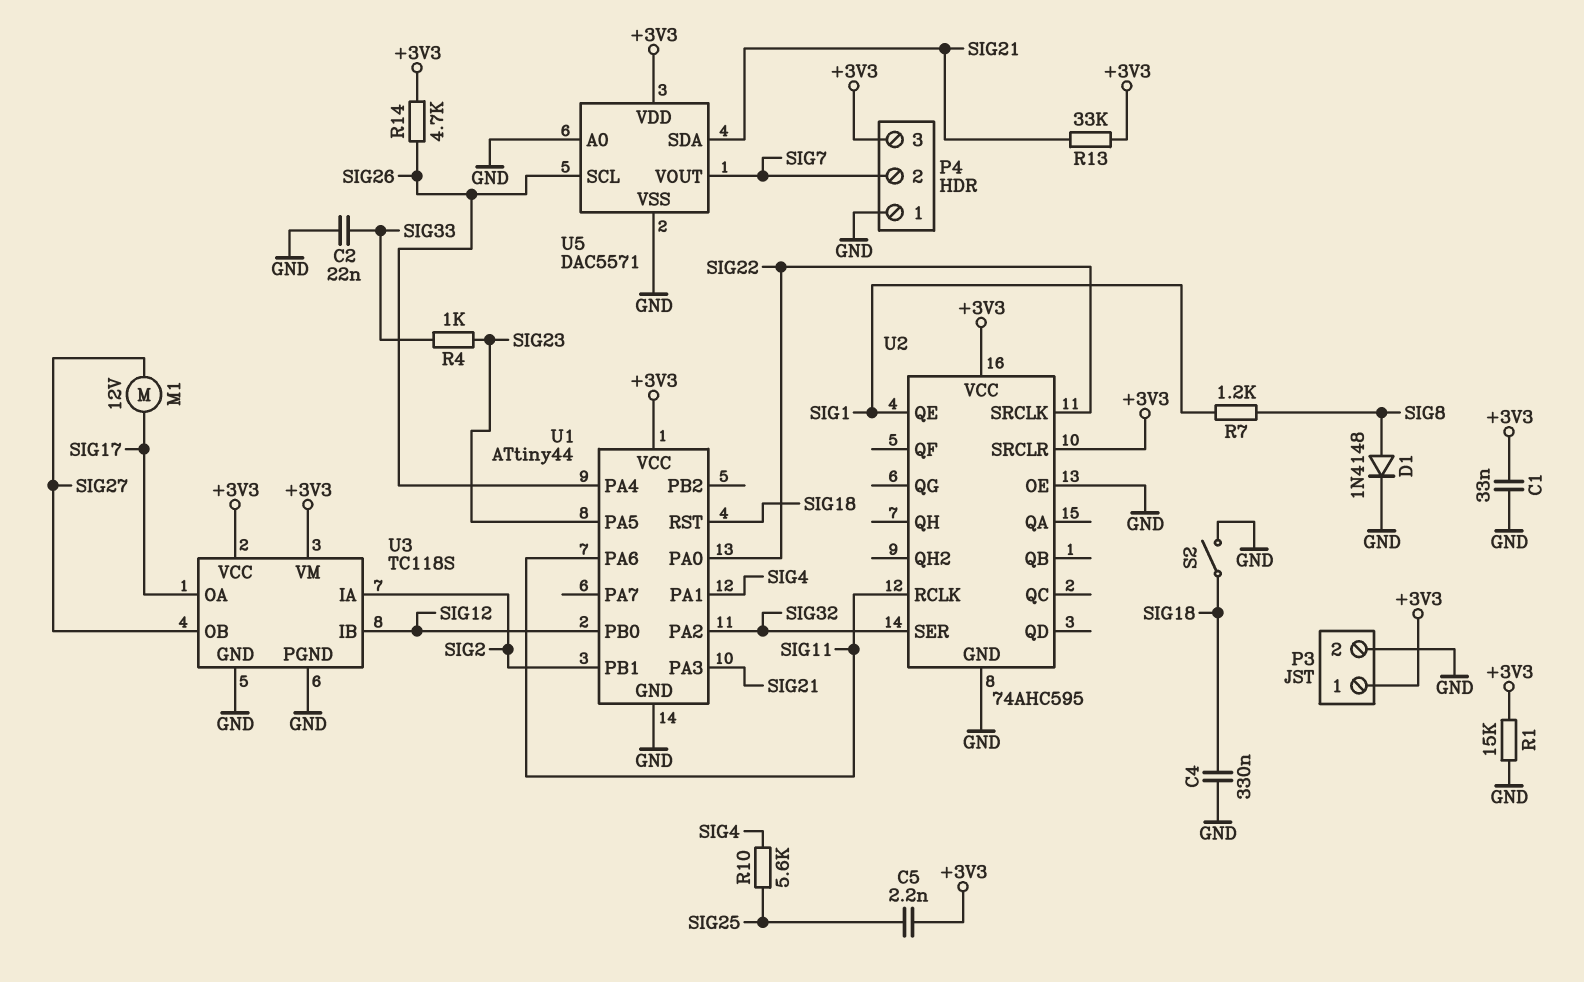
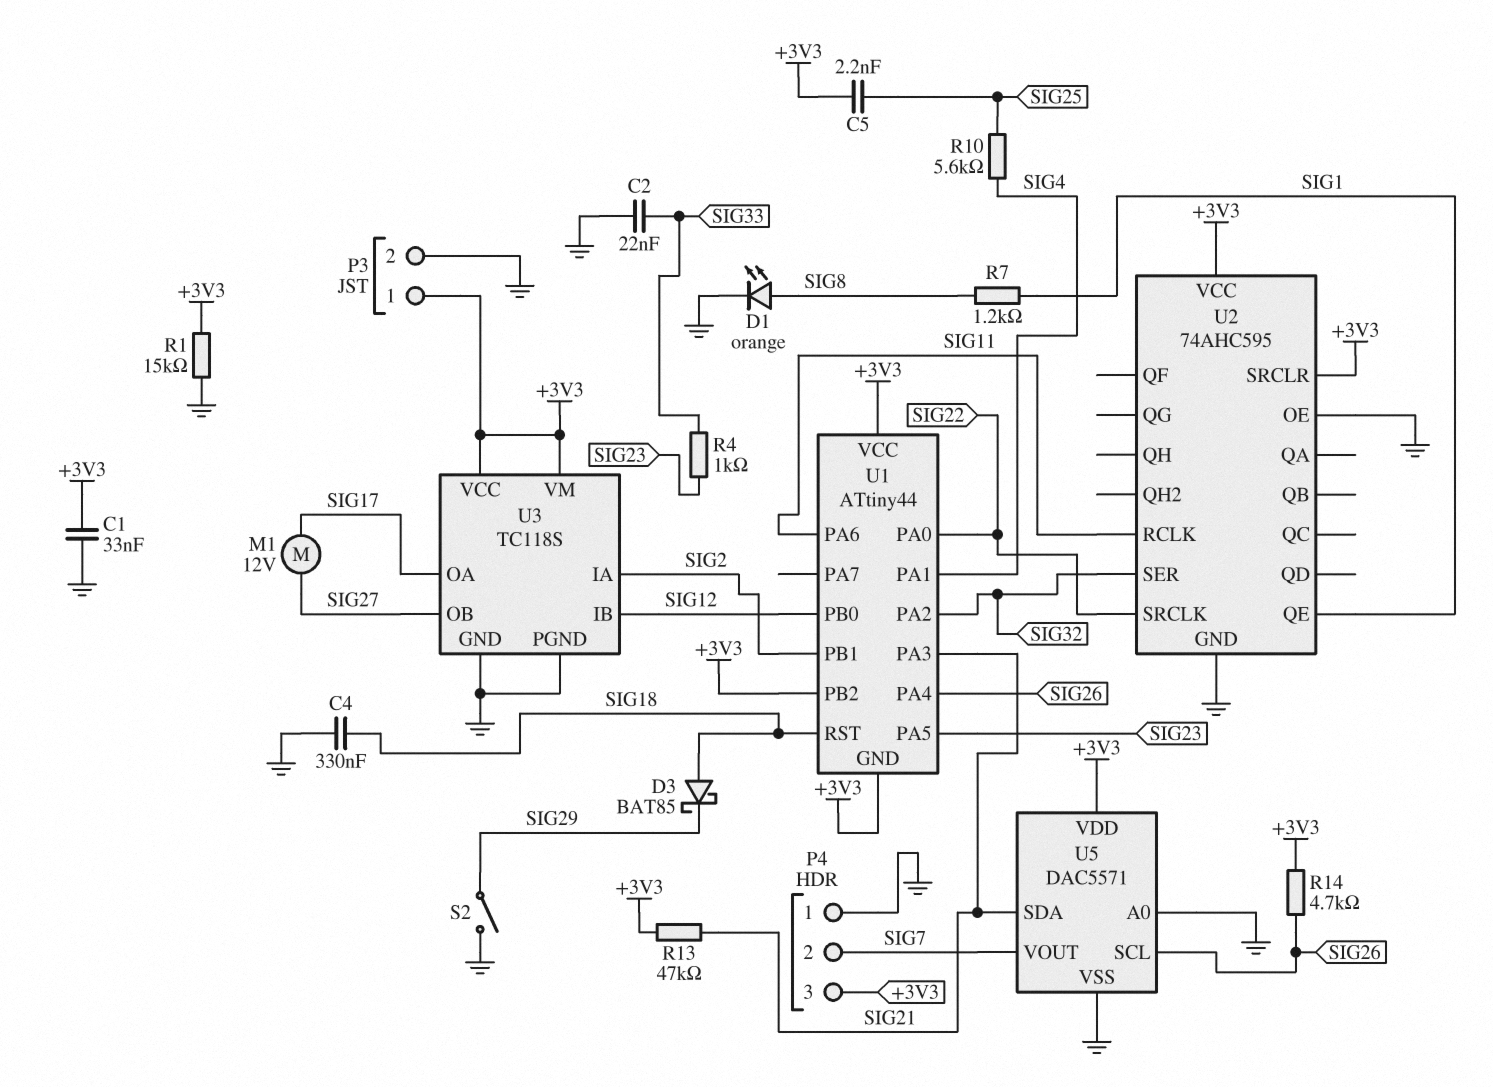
D1: diode 1N4148 (A SIG8, K GND) -> LED orange (A SIG8, K GND)
D3: none -> schottky BAT85 (A SIG18, K SIG29)
R13: 33k (+3V3, SIG21) -> 47k (+3V3, SIG21)
S2: switch (GND, SIG18) -> switch (GND, SIG29)
U1 pin GND: GND -> +3V3
U1 pin PB2: none -> +3V3

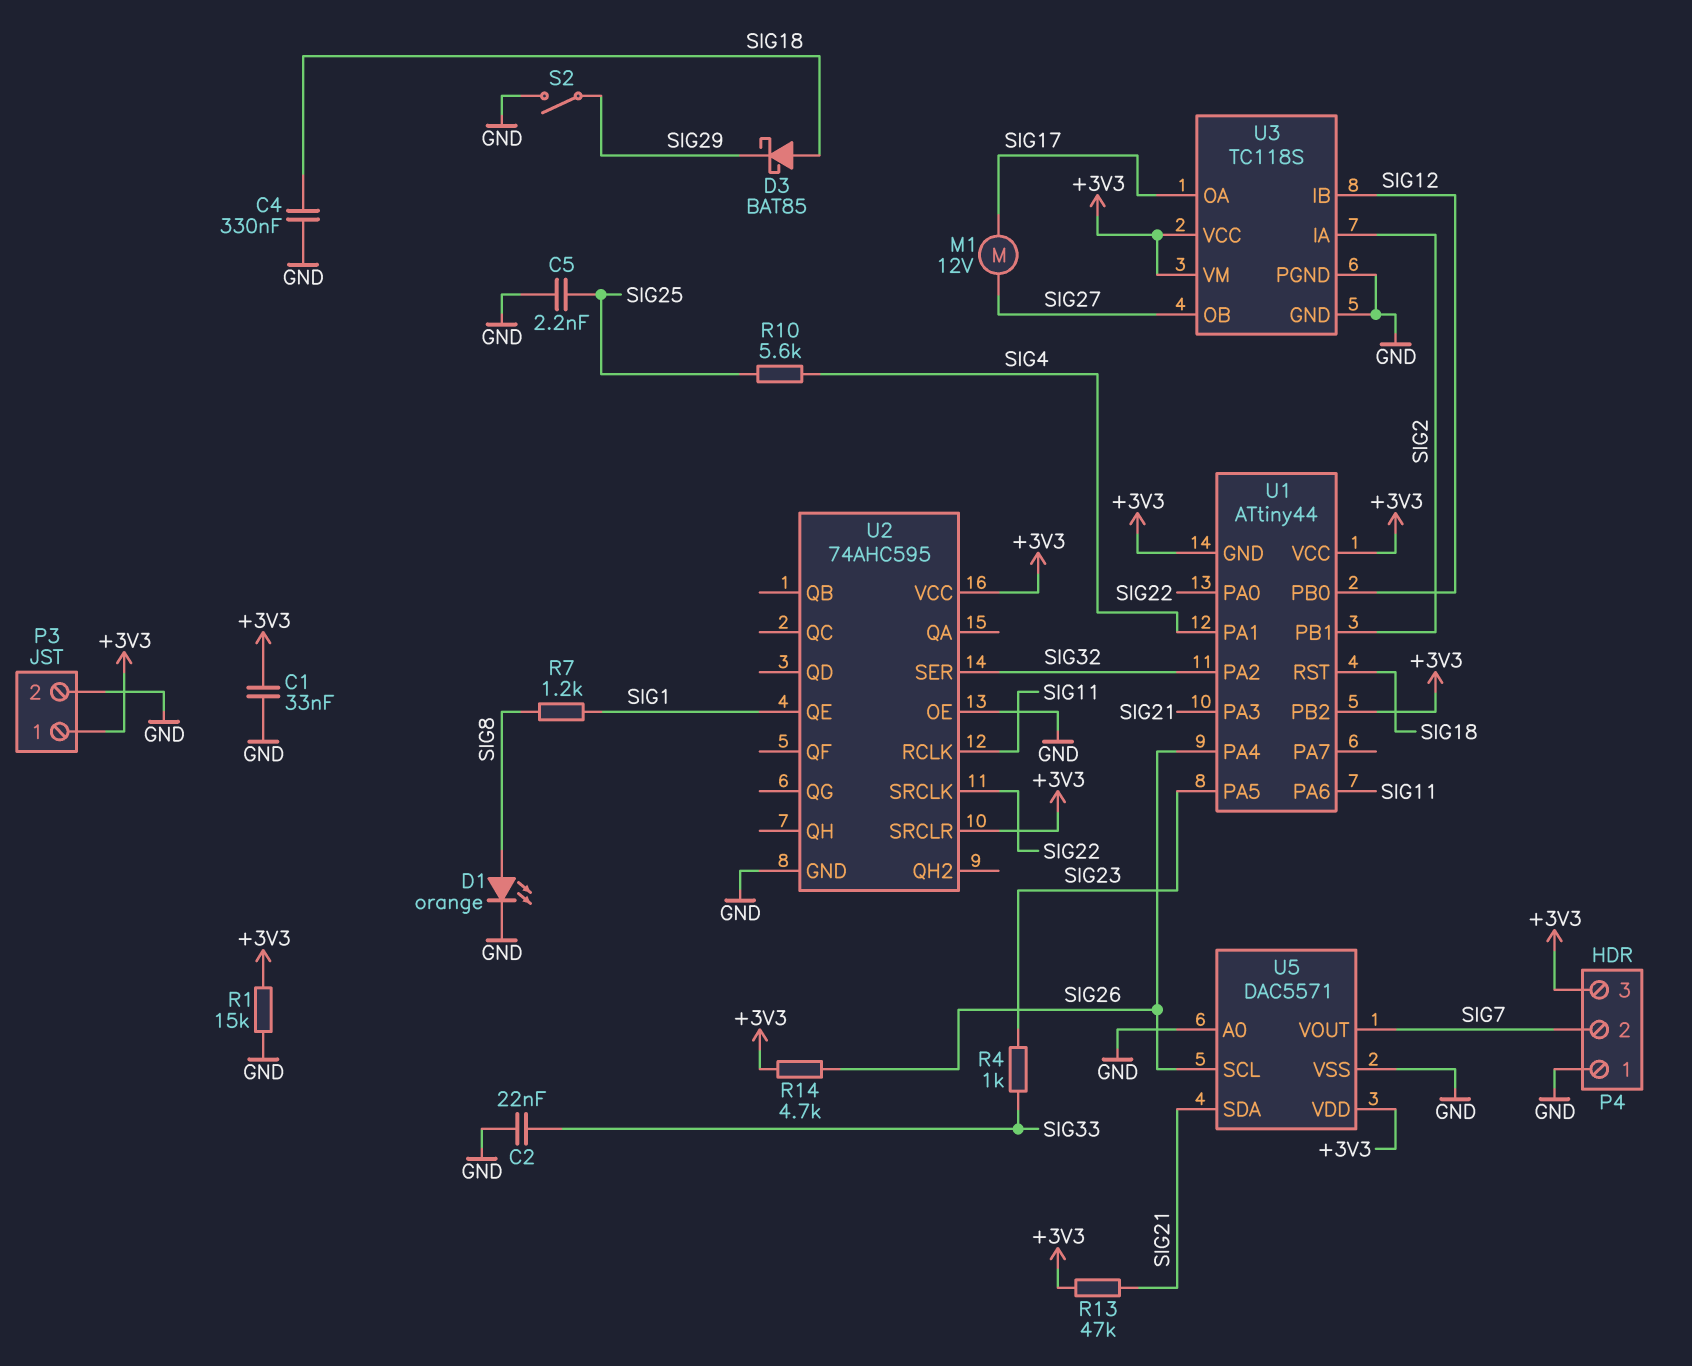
C5: 2.2nF (+3V3, SIG25) -> 2.2nF (GND, SIG25)

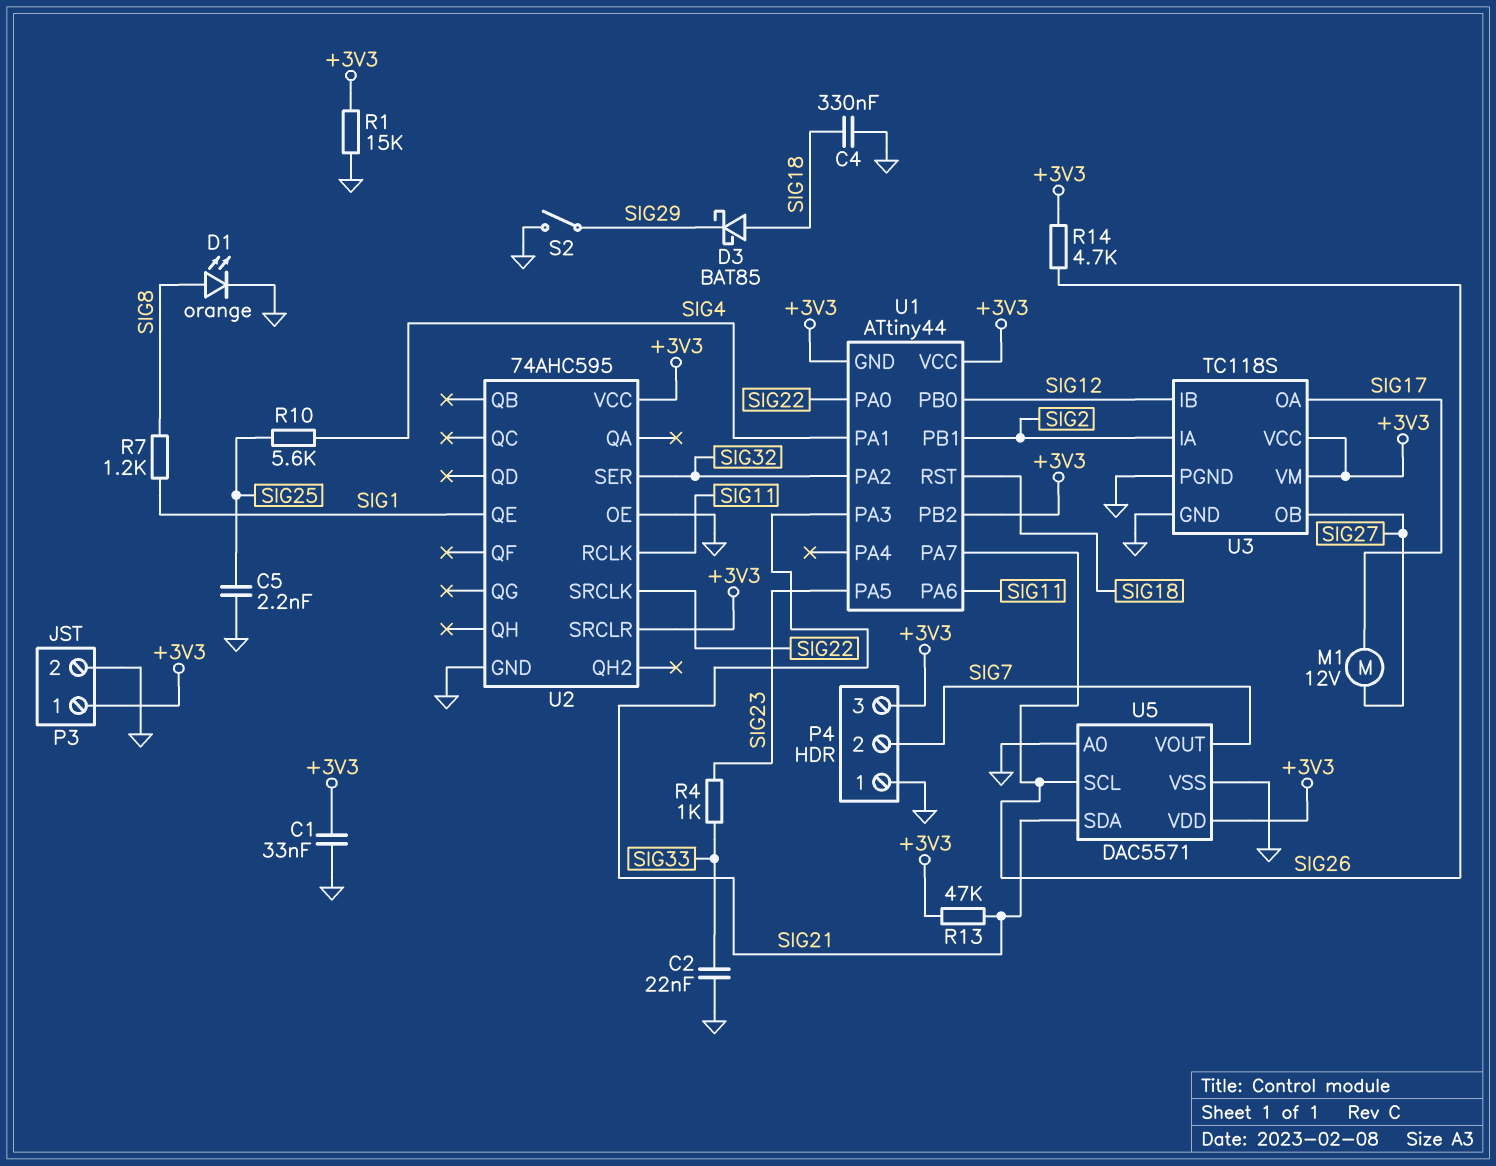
U1 pin PA4: SIG26 -> none
U1 pin PA7: none -> SIG26

